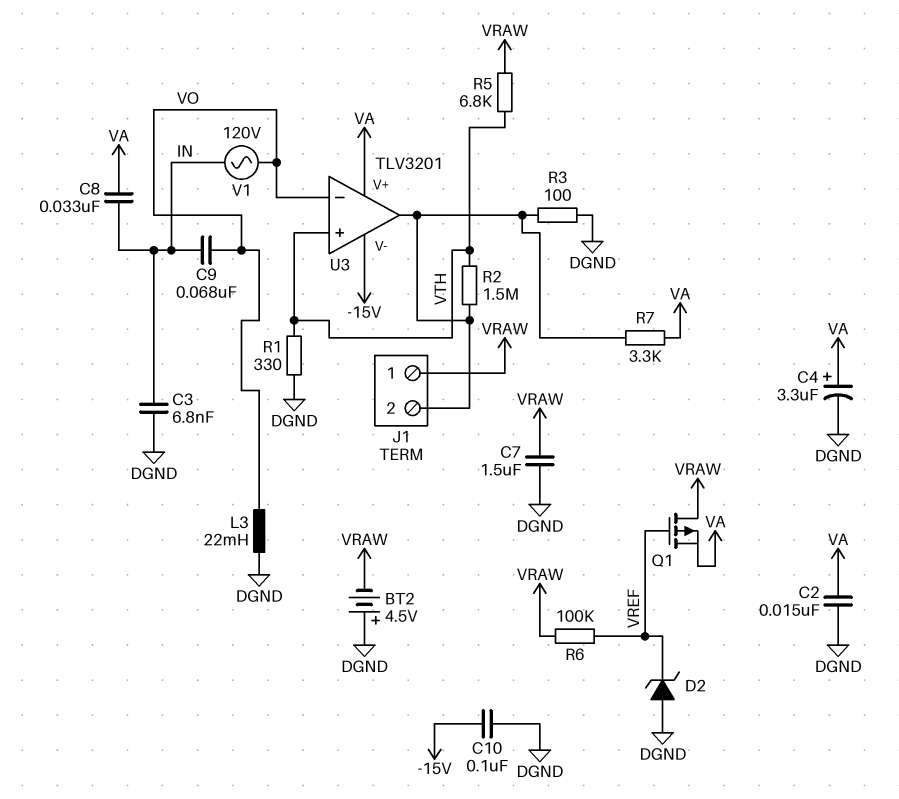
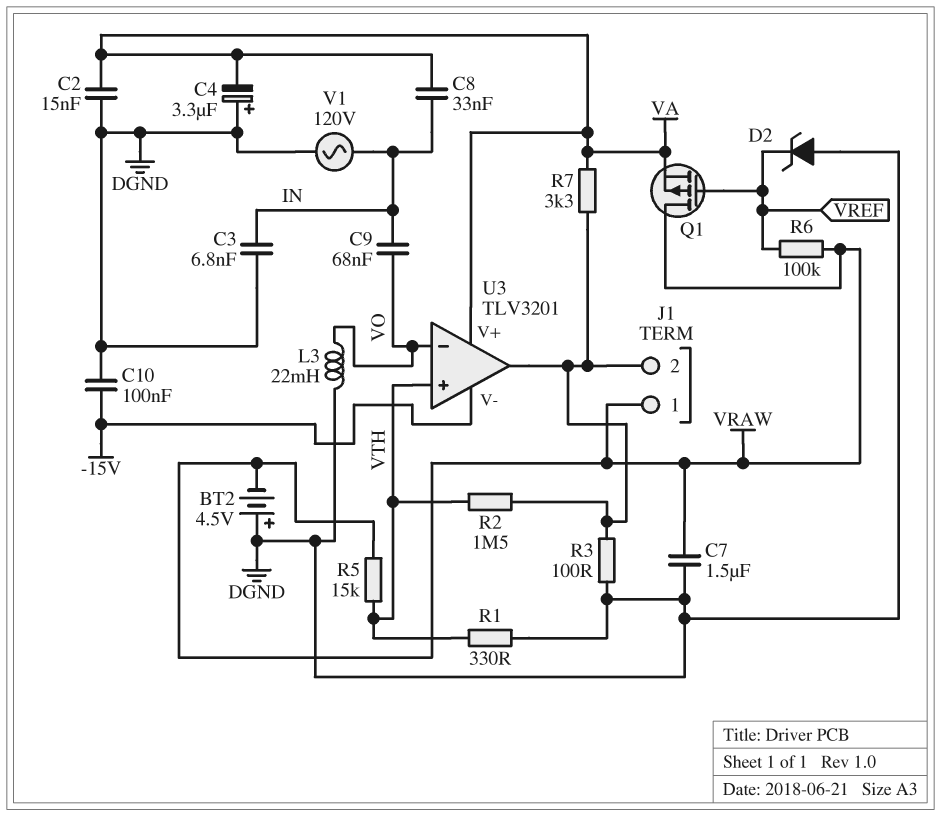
C4: 3.3uF (plus VA, minus DGND) -> 3.3uF (plus DGND, minus VA)
R5: 6.8k (VRAW, VTH) -> 15k (VRAW, VTH)
V1: AC 120V (IN, VO) -> AC 120V (DGND, IN)

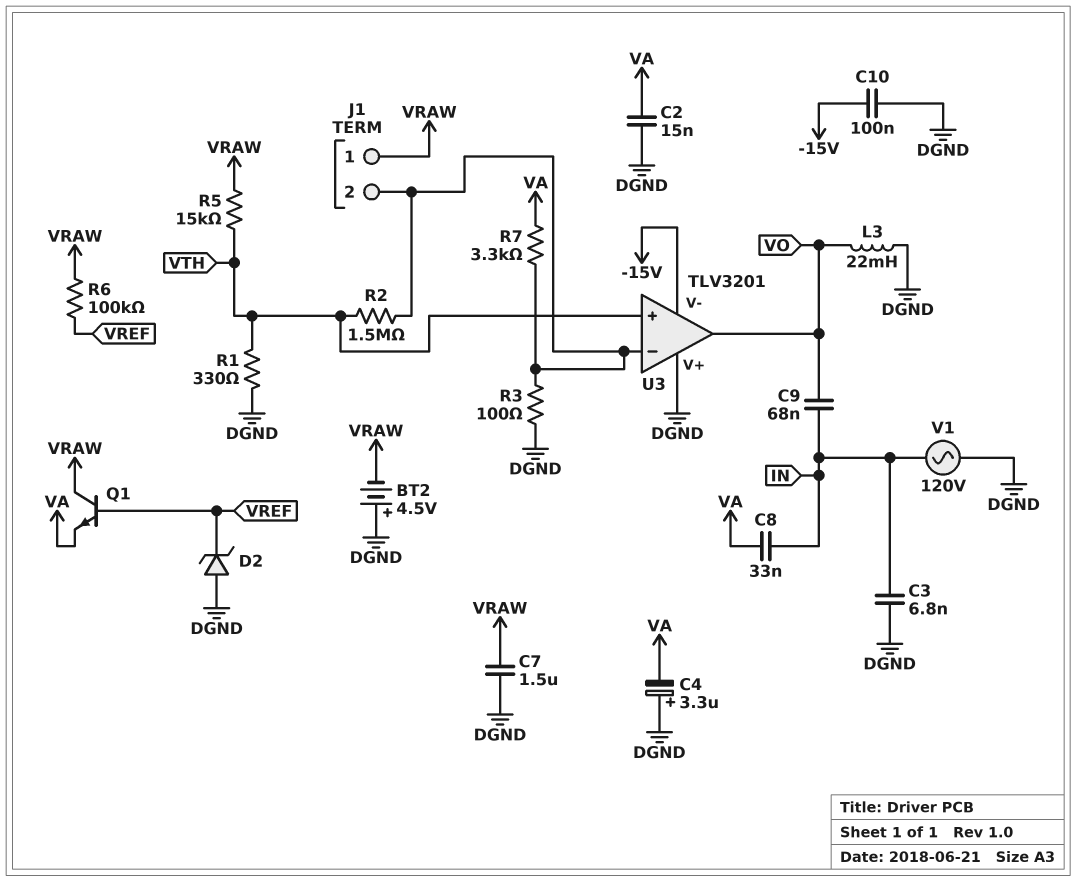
Q1: PMOS (G VREF, D VRAW, S VA) -> NPN (B VREF, C VRAW, E VA)
U3 pin V+: VA -> DGND
U3 pin in-: VO -> J1/2
U3 pin out: J1/2 -> VO

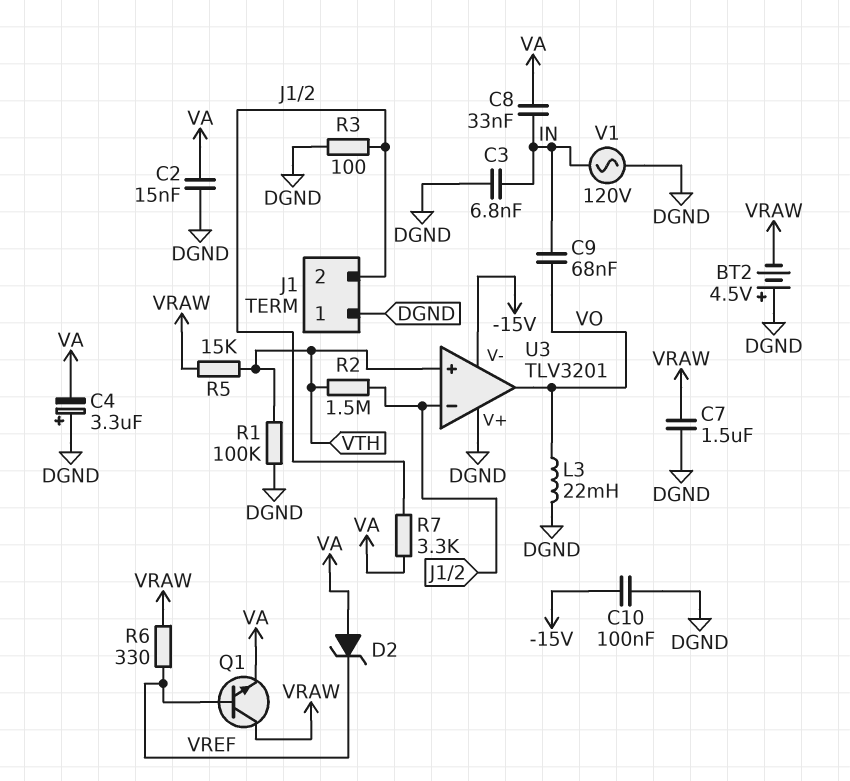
D2: zener (A DGND, K VREF) -> zener (A VA, K VREF)
J1 pin 1: VRAW -> DGND
R1: 330 (DGND, VTH) -> 100k (DGND, VTH)
R6: 100k (VRAW, VREF) -> 330 (VRAW, VREF)

